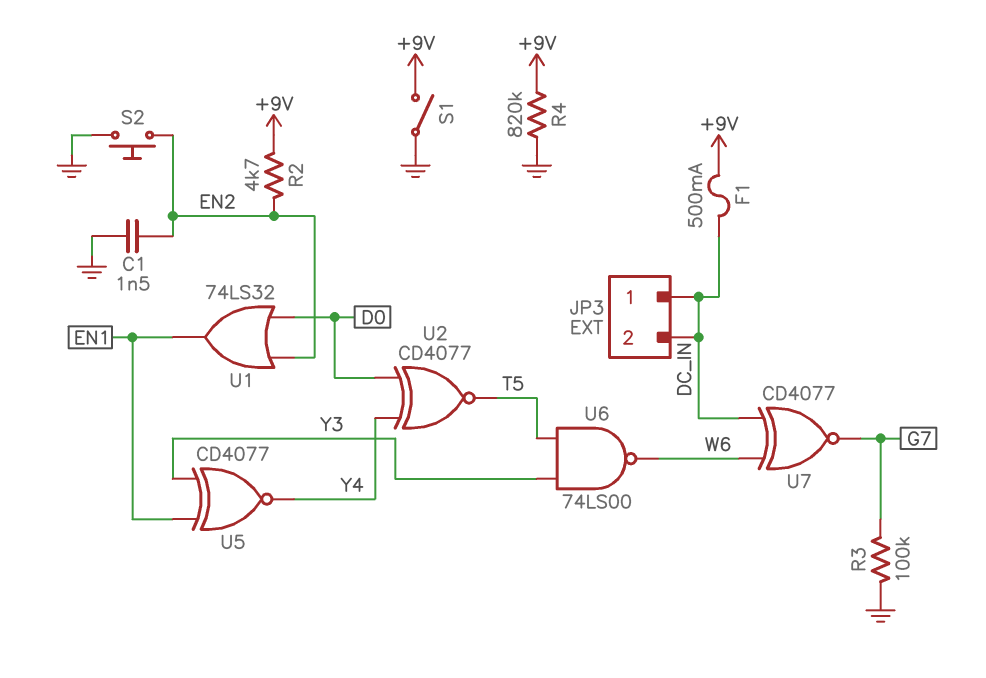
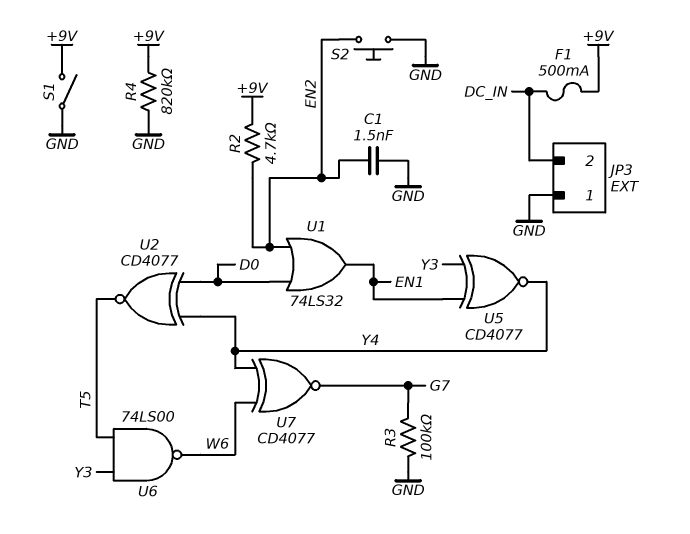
JP3 pin 1: DC_IN -> GND
U7: XNOR CD4077 (in DC_IN, in W6, out G7) -> XNOR CD4077 (in W6, in Y4, out G7)

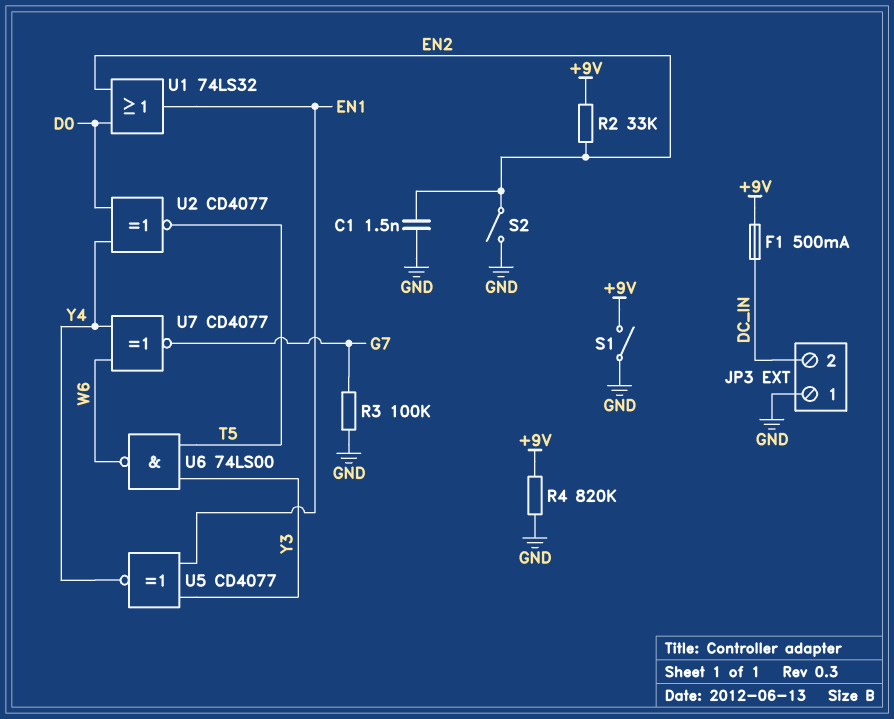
R2: 4.7k (+9V, EN2) -> 33k (+9V, EN2)
S2: button (EN2, GND) -> switch (EN2, GND)

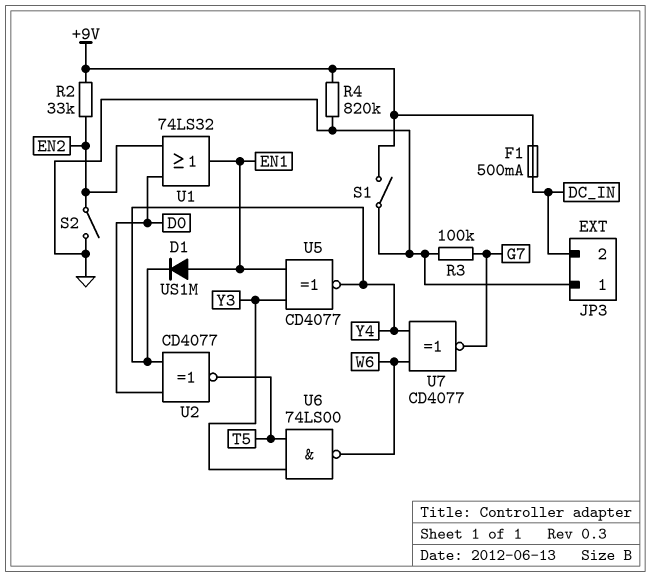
C1: 1.5nF (EN2, GND) -> none
D1: none -> diode US1M (A EN1, K Y4)

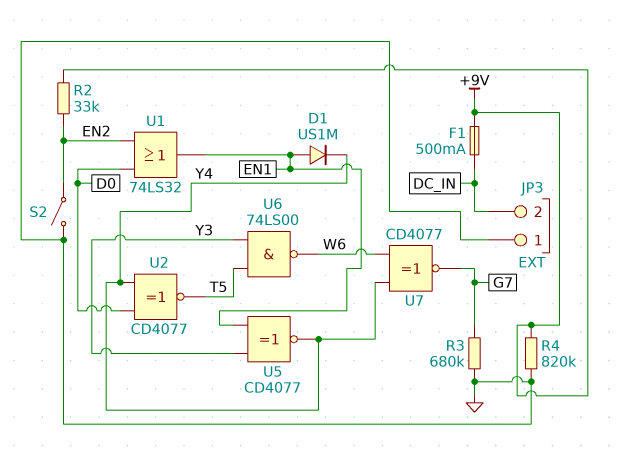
R3: 100k (G7, GND) -> 680k (G7, GND)
S1: switch (+9V, GND) -> none

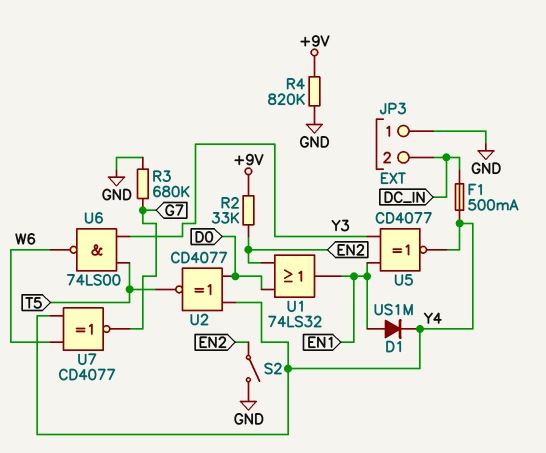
F1: 500mA (+9V, DC_IN) -> 500mA (DC_IN, Y4)

